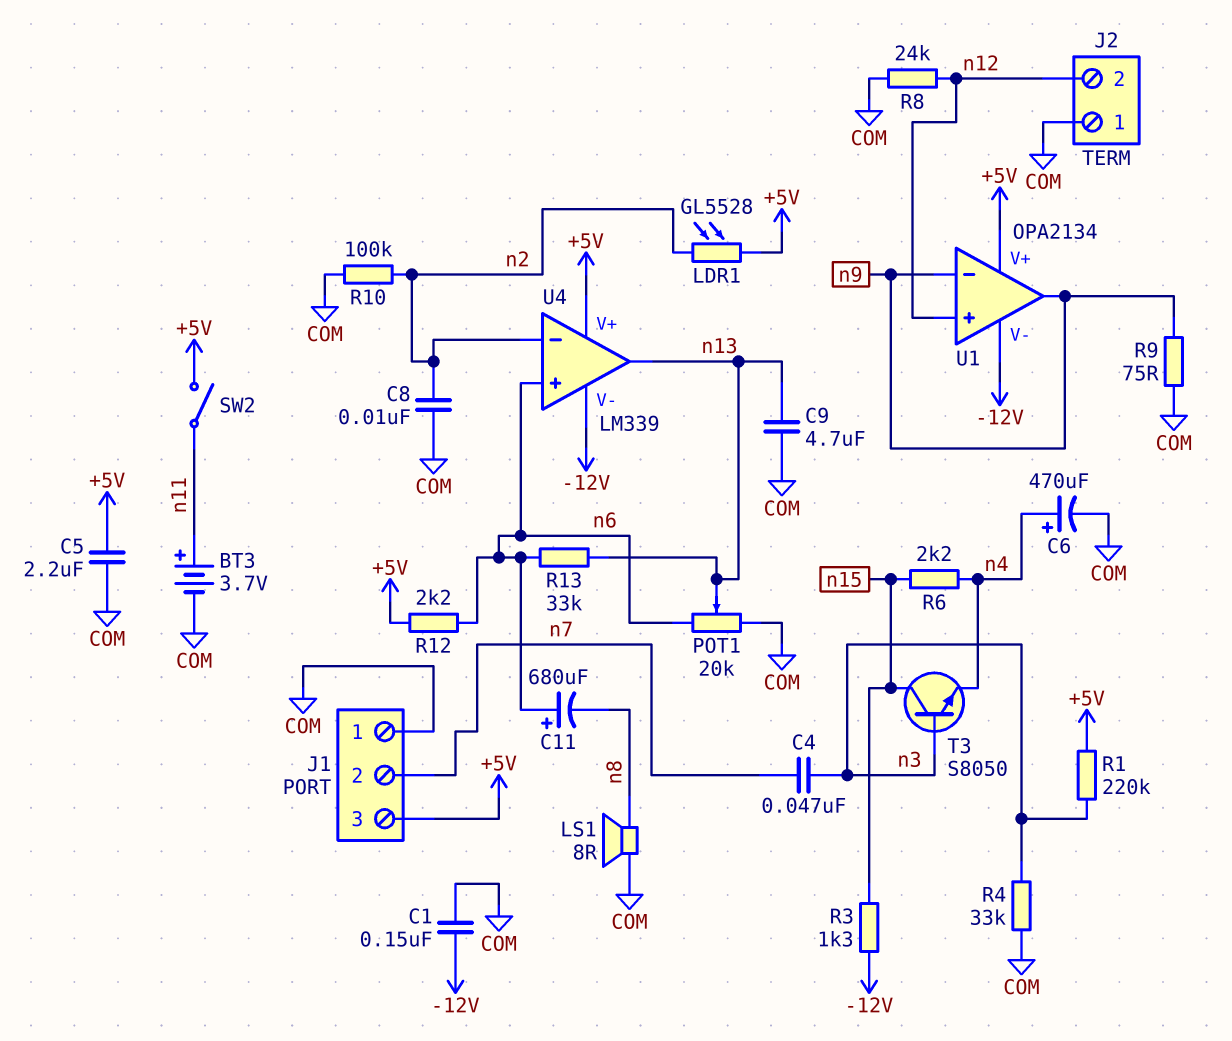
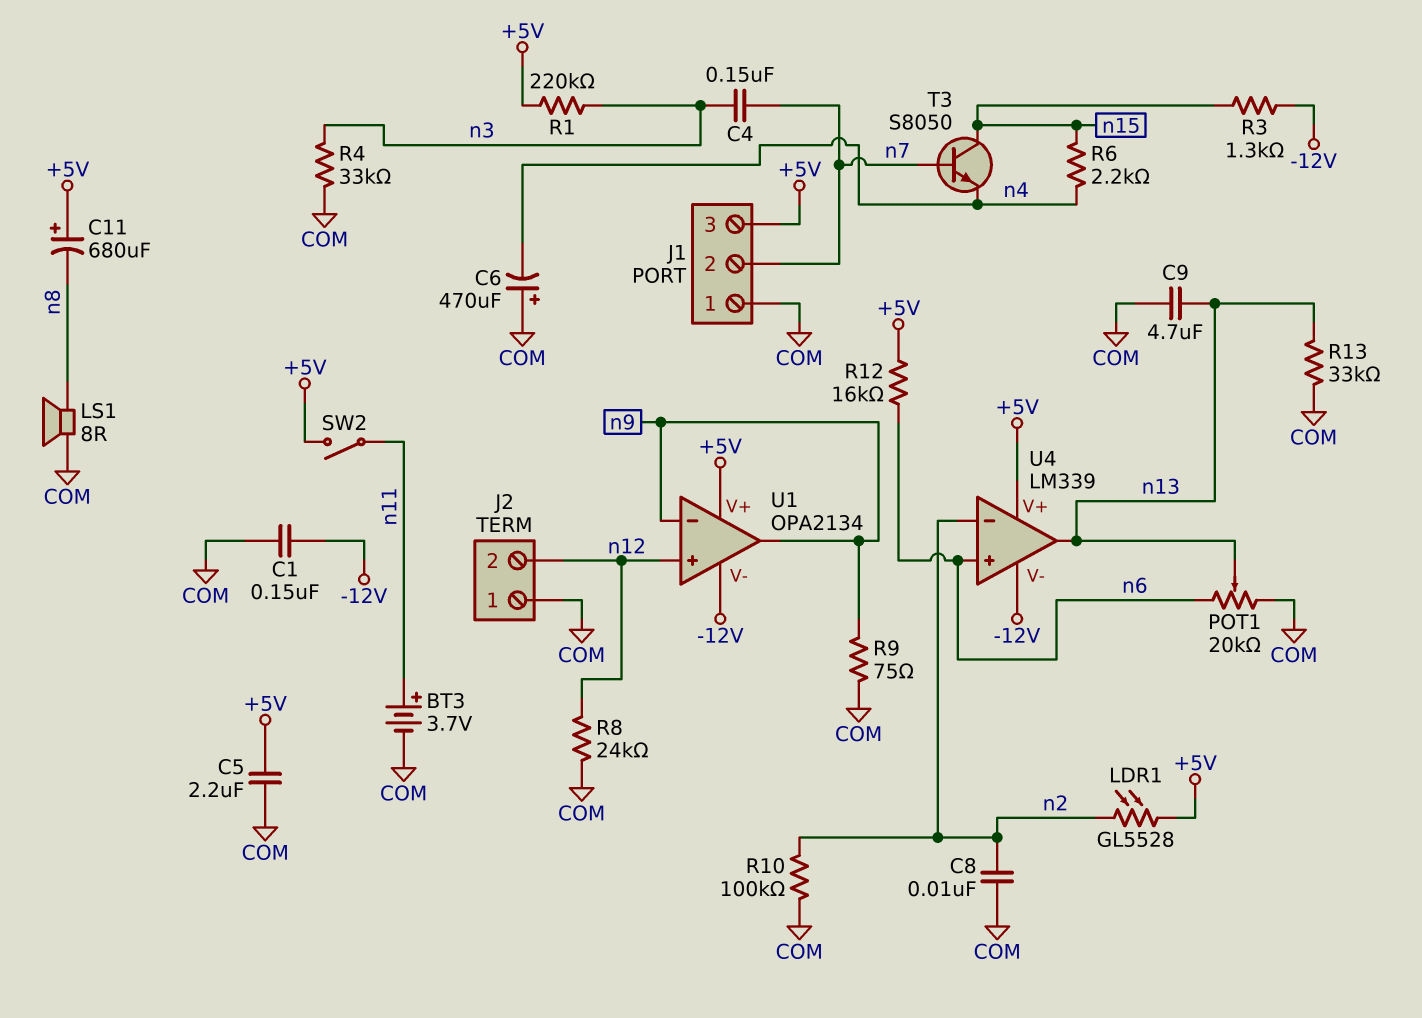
C4: 47nF (n3, n7) -> 150nF (n3, n7)
C6: 470uF (plus n4, minus COM) -> 470uF (plus COM, minus n4)
C11: 680uF (plus n6, minus n8) -> 680uF (plus +5V, minus n8)
R12: 2.2k (+5V, n6) -> 16k (+5V, n6)
R13: 33k (n6, n13) -> 33k (COM, n13)
T3: NPN S8050 (B n3, C n15, E n4) -> NPN S8050 (B n7, C n15, E n4)

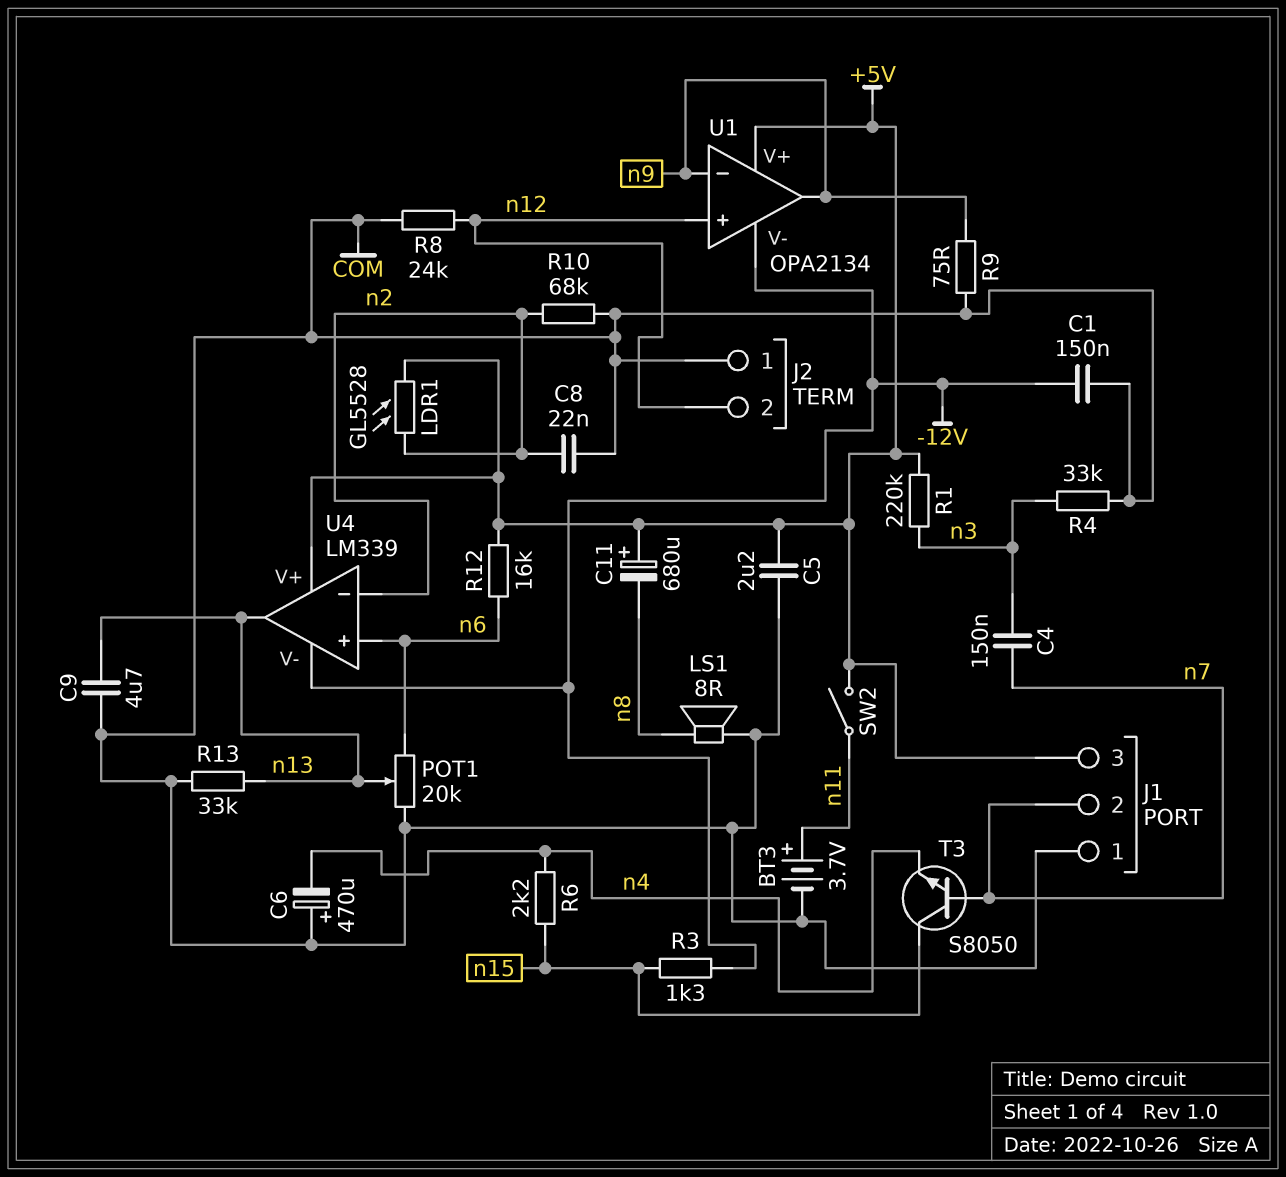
C8: 10nF (COM, n2) -> 22nF (COM, n2)
R10: 100k (COM, n2) -> 68k (COM, n2)

